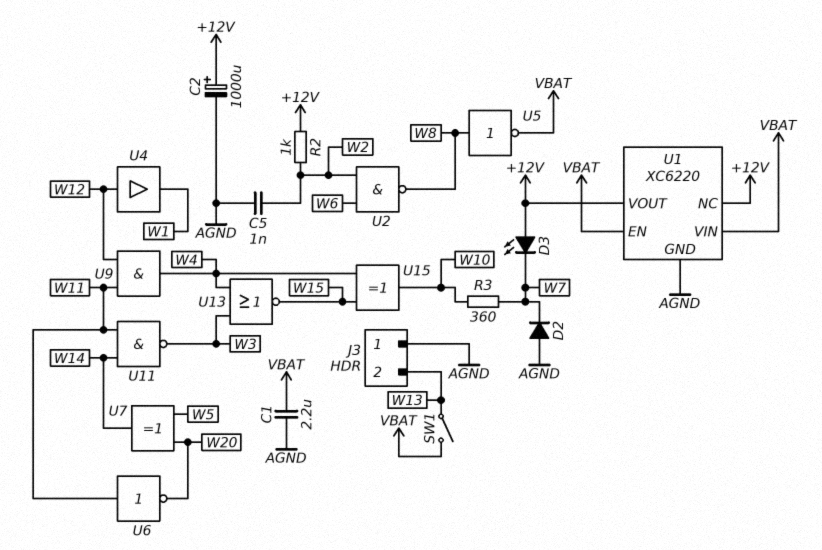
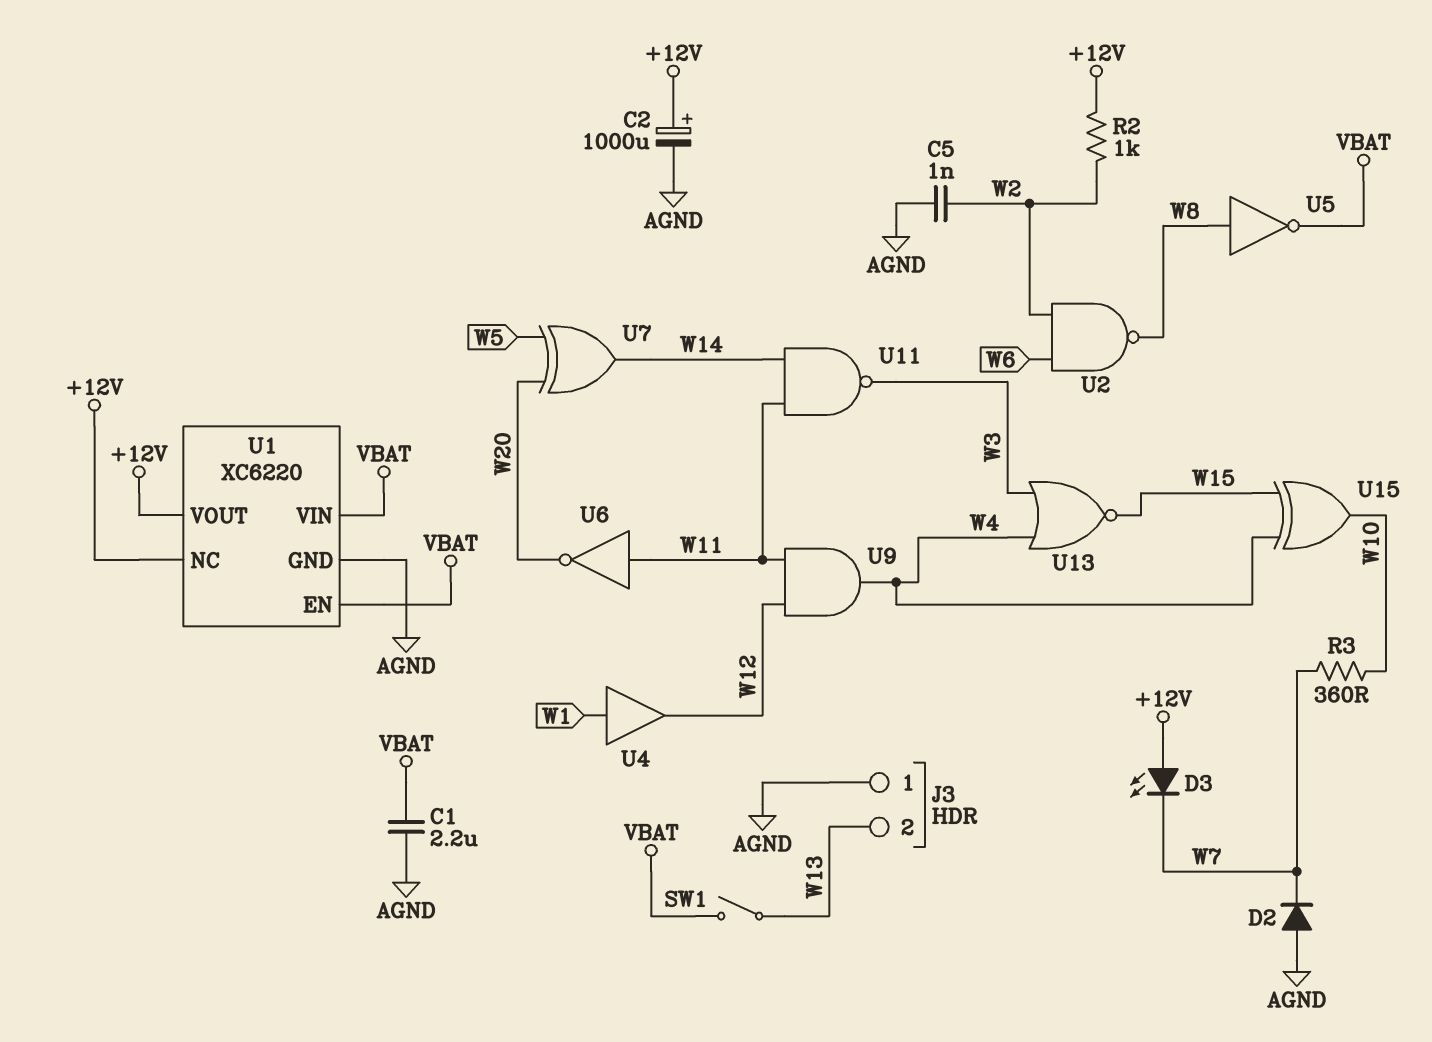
U4: buffer (in W12, out W1) -> buffer (in W1, out W12)

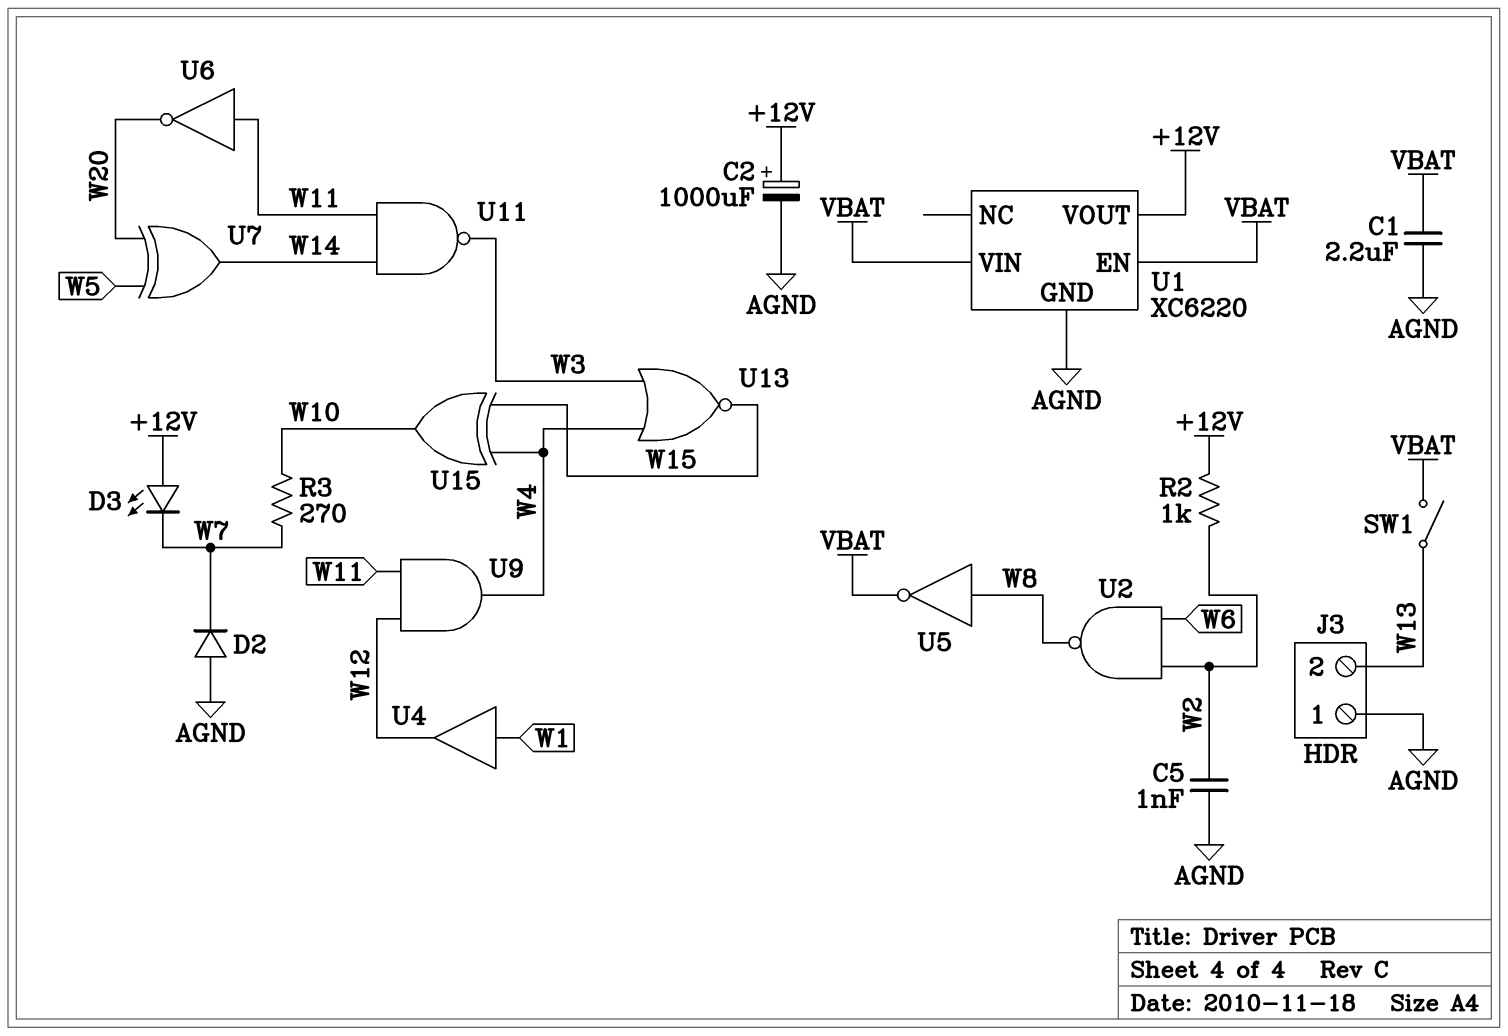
R3: 360 (W7, W10) -> 270 (W7, W10)
U1 pin NC: +12V -> none

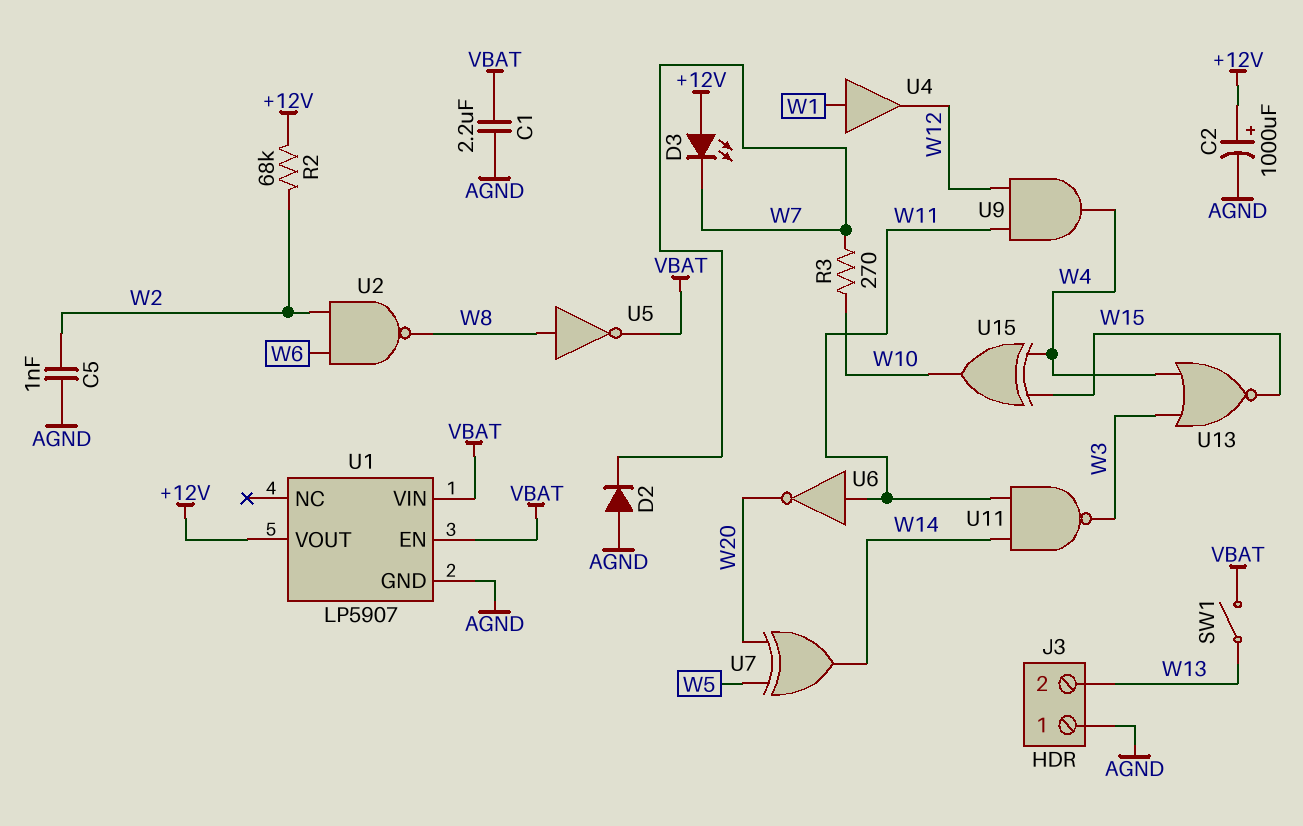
R2: 1k (+12V, W2) -> 68k (+12V, W2)
U1: XC6220 -> LP5907

